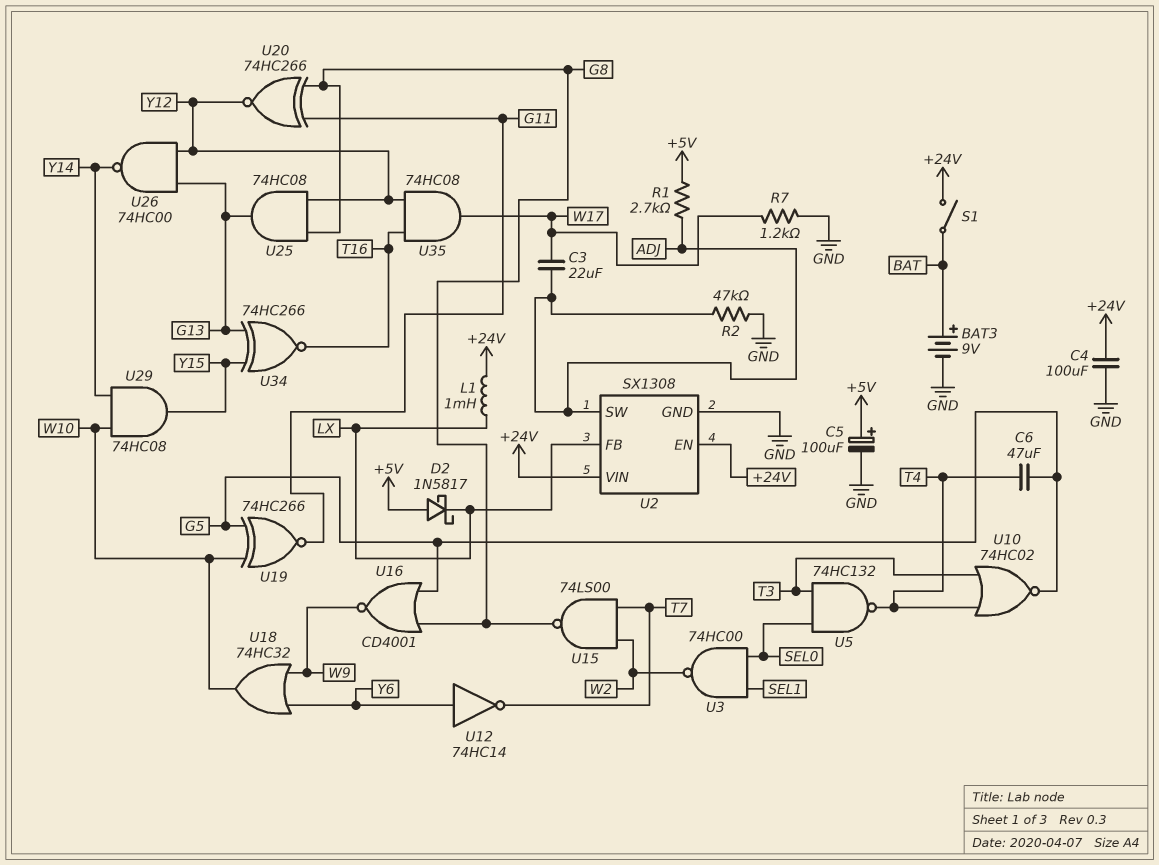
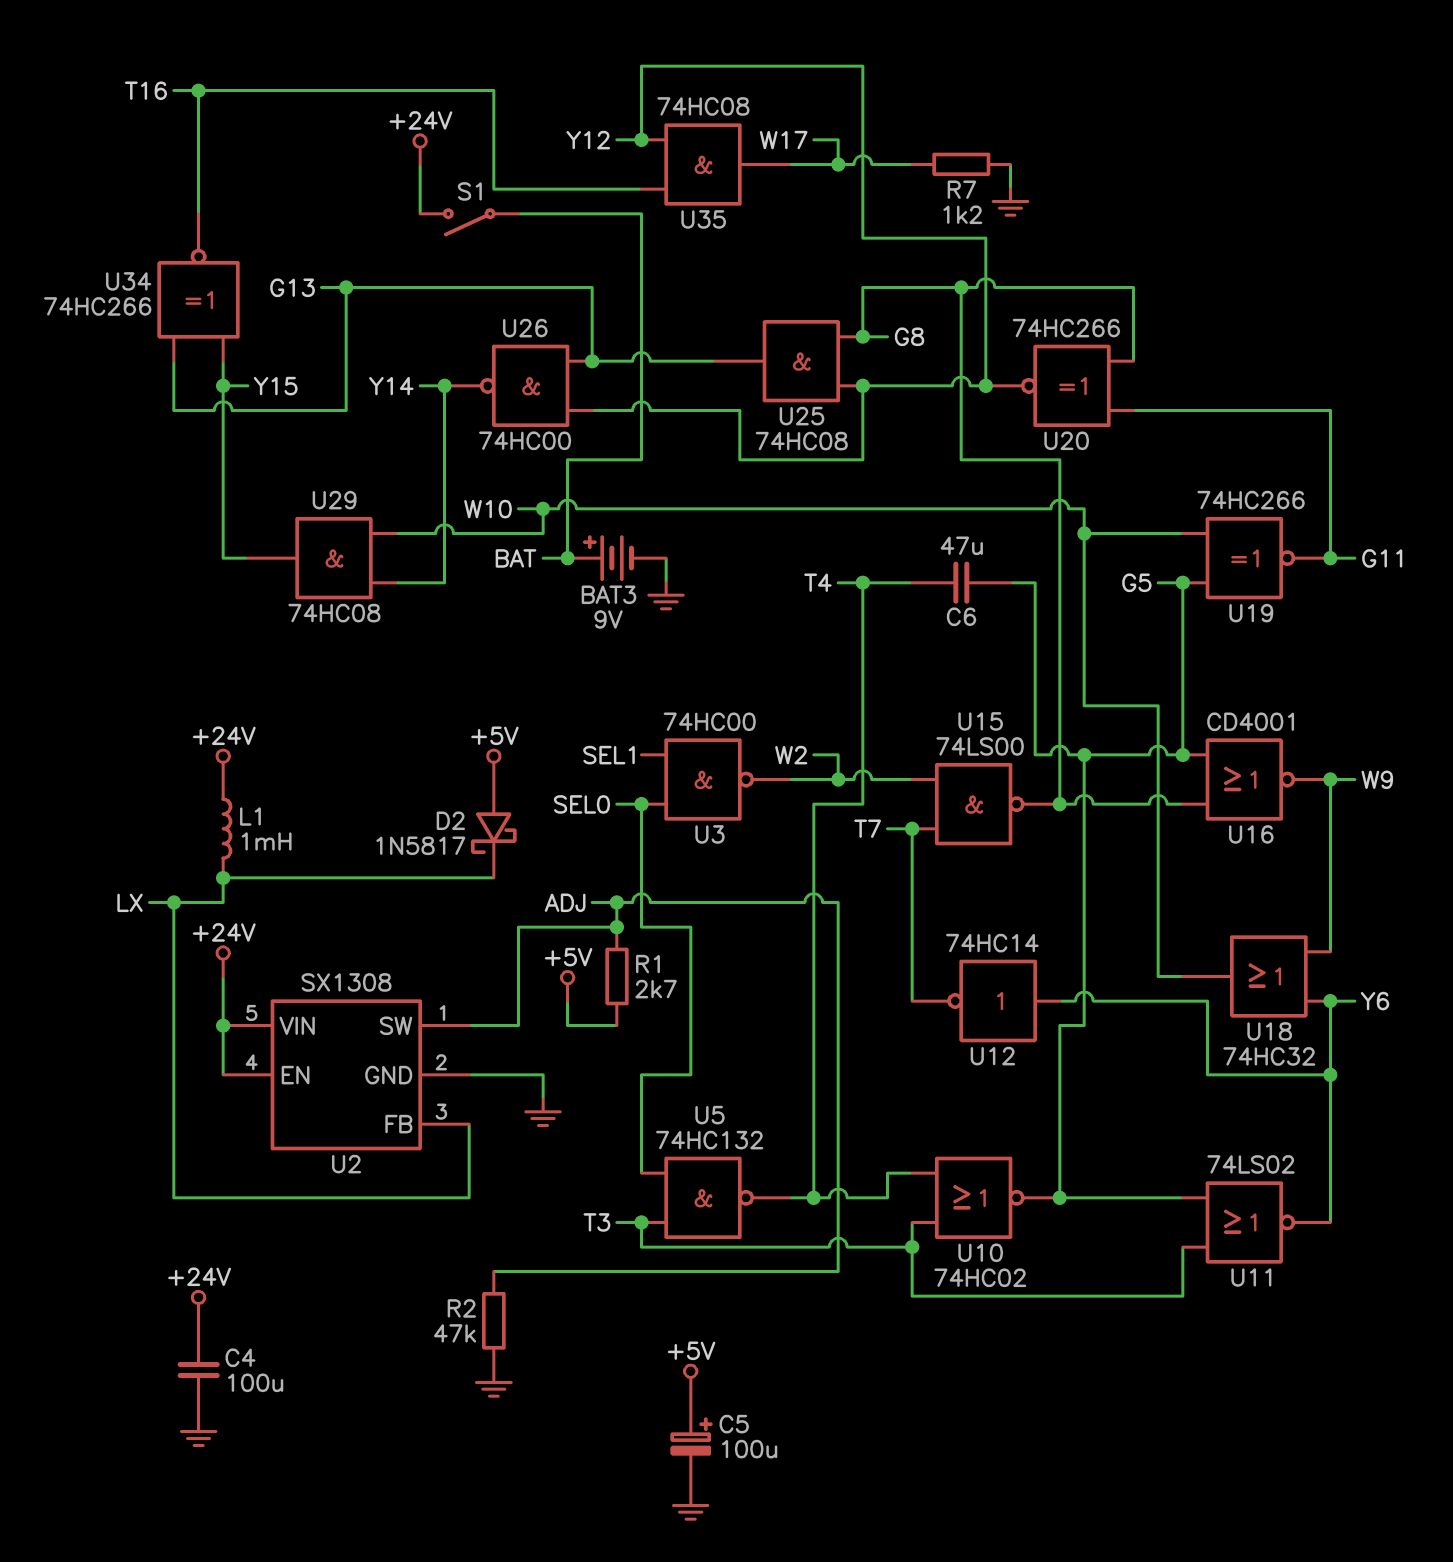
C3: 22uF (ADJ, W17) -> none
U11: none -> NOR 74LS02 (in G5, in T3, out Y6)

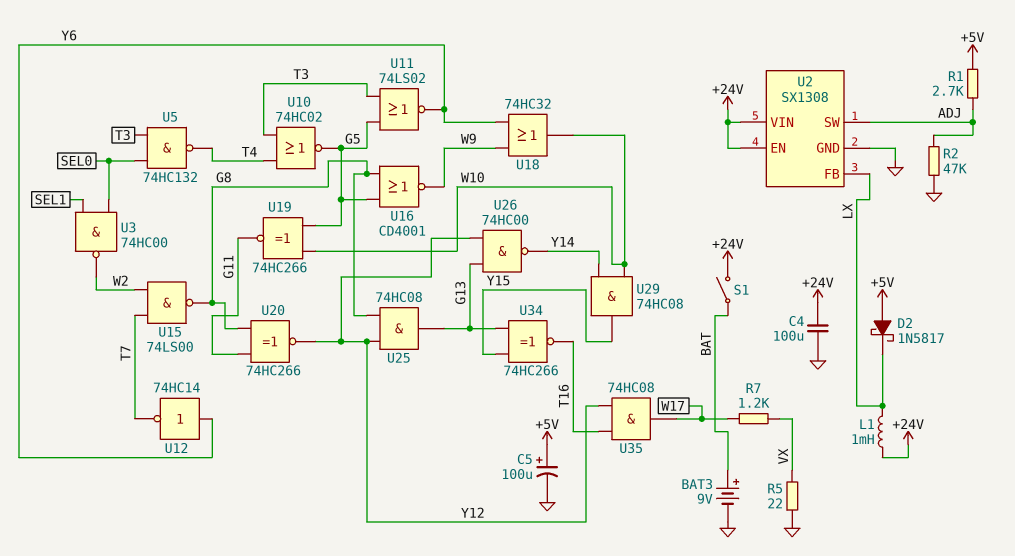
C6: 47uF (G5, T4) -> none
R5: none -> 22 (GND, VX)
R7: 1.2k (GND, W17) -> 1.2k (VX, W17)

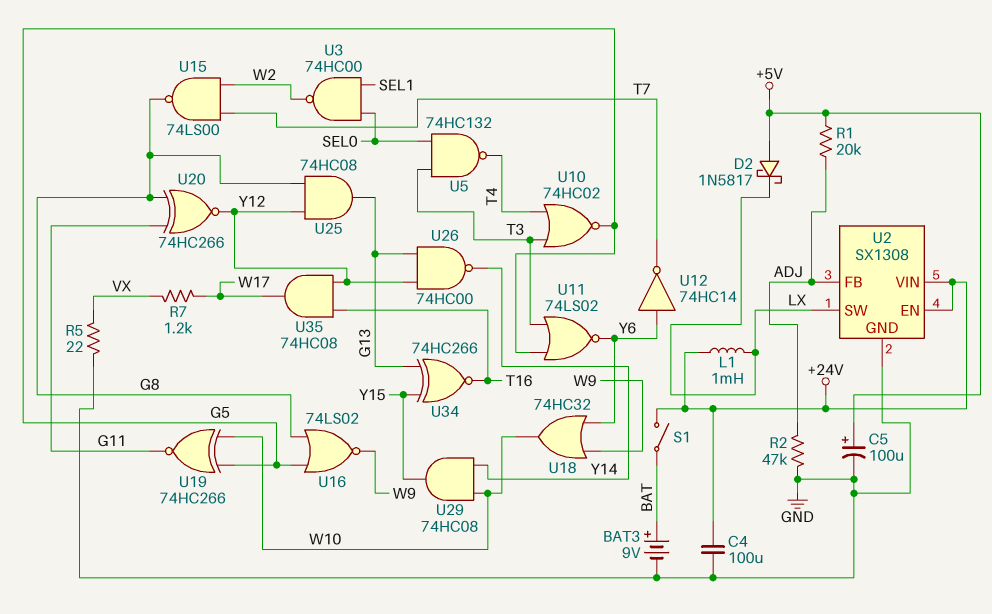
R1: 2.7k (+5V, ADJ) -> 20k (+5V, ADJ)
U2 pin FB: LX -> ADJ
U2 pin SW: ADJ -> LX
U16: NOR CD4001 (in G5, in G8, out W9) -> NOR 74LS02 (in G5, in G8, out W9)

